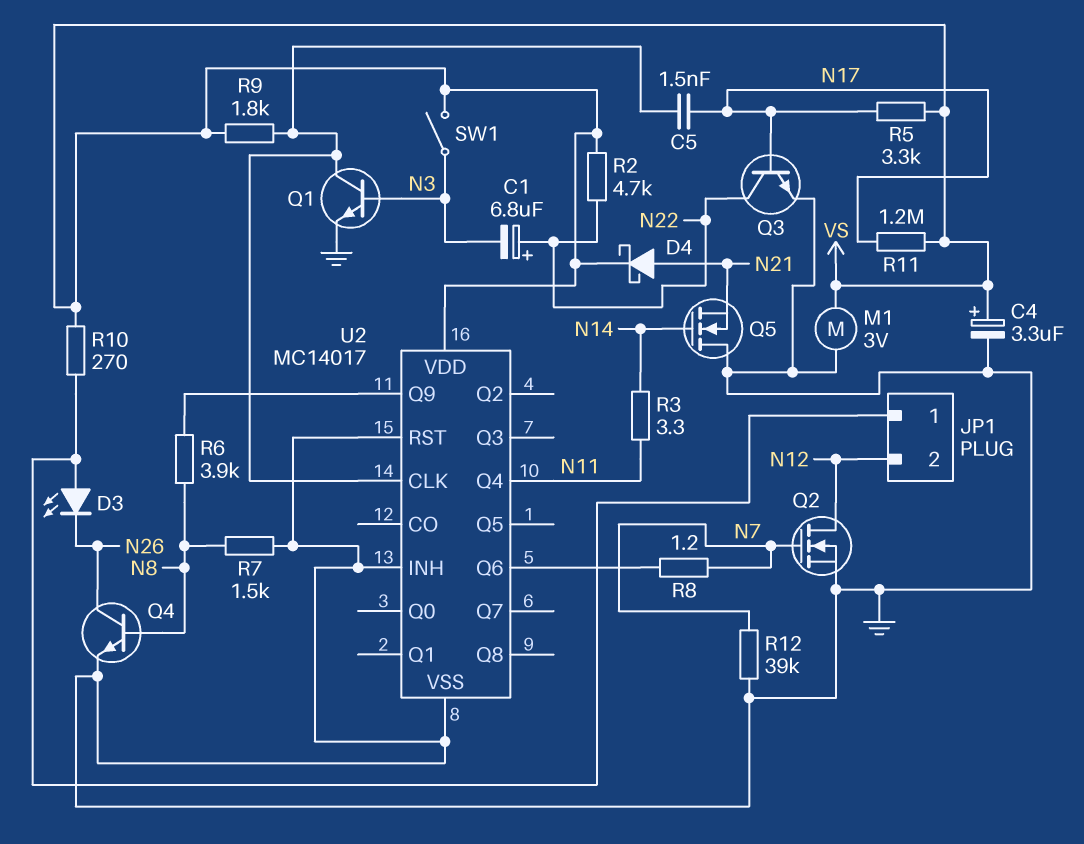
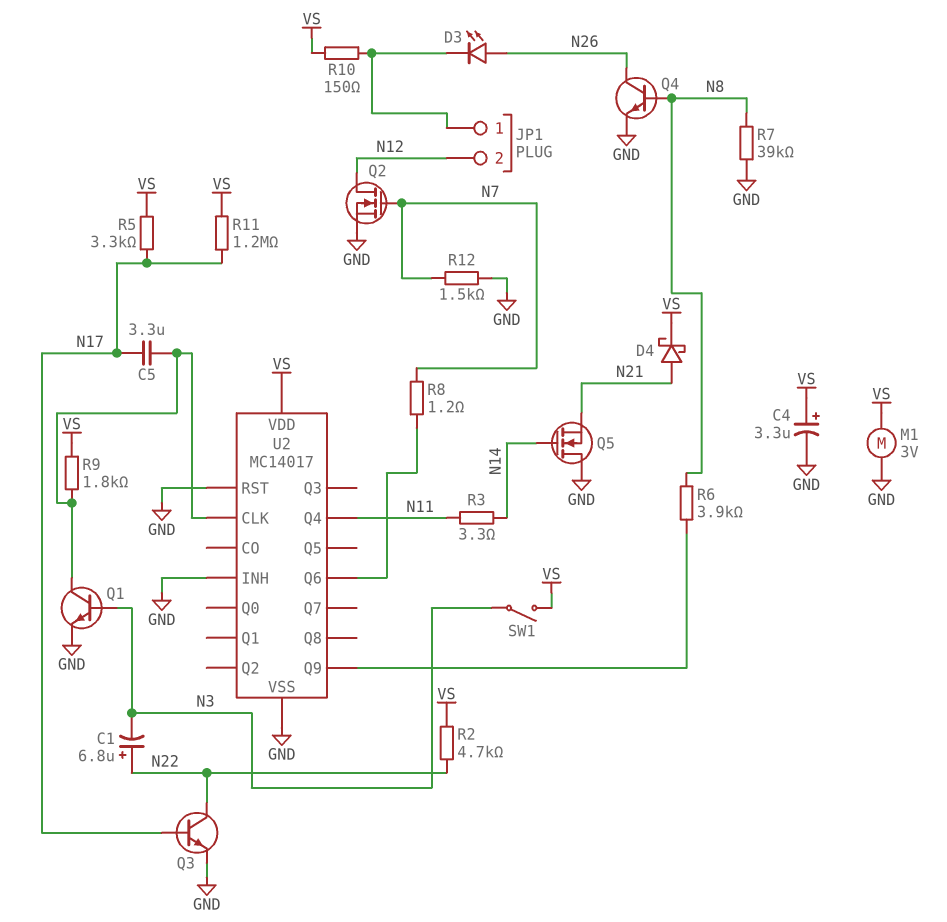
C5: 1.5nF (N17, U2/CLK) -> 3.3uF (N17, U2/CLK)
D3: LED (A JP1/1, K N26) -> LED (A N26, K JP1/1)
R7: 1.5k (GND, N8) -> 39k (GND, N8)
R10: 270 (JP1/1, VS) -> 150 (JP1/1, VS)
R12: 39k (GND, N7) -> 1.5k (GND, N7)

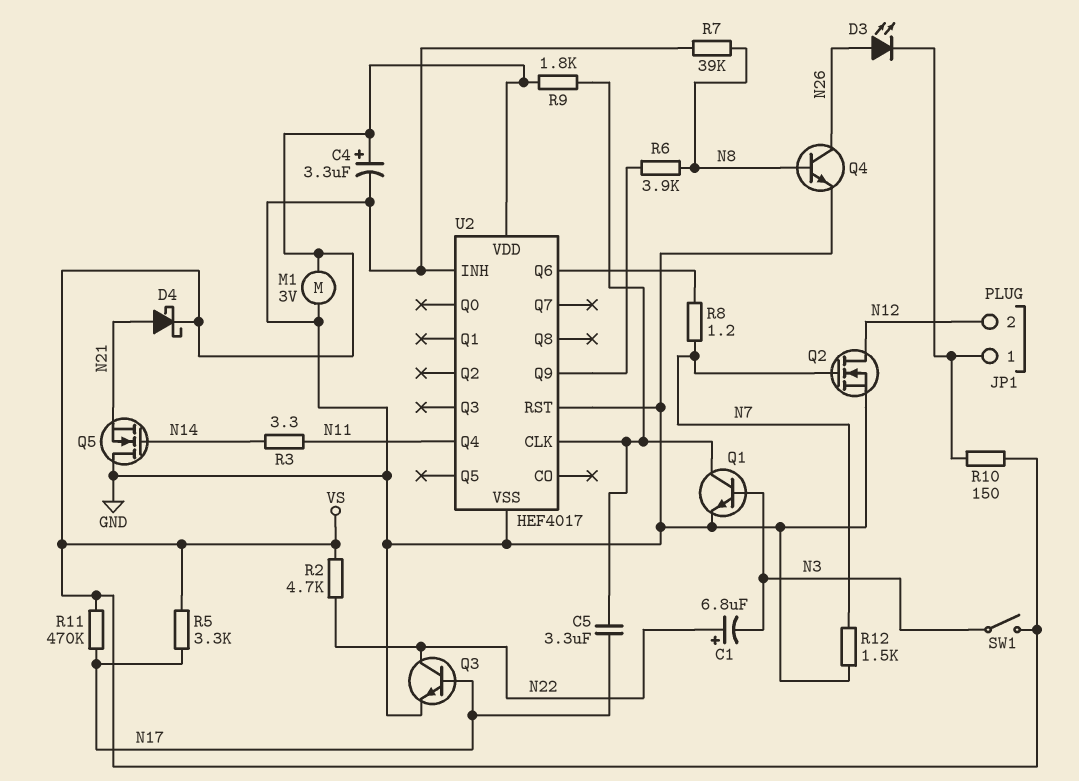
R11: 1.2M (N17, VS) -> 470k (N17, VS)
U2: MC14017 -> HEF4017

